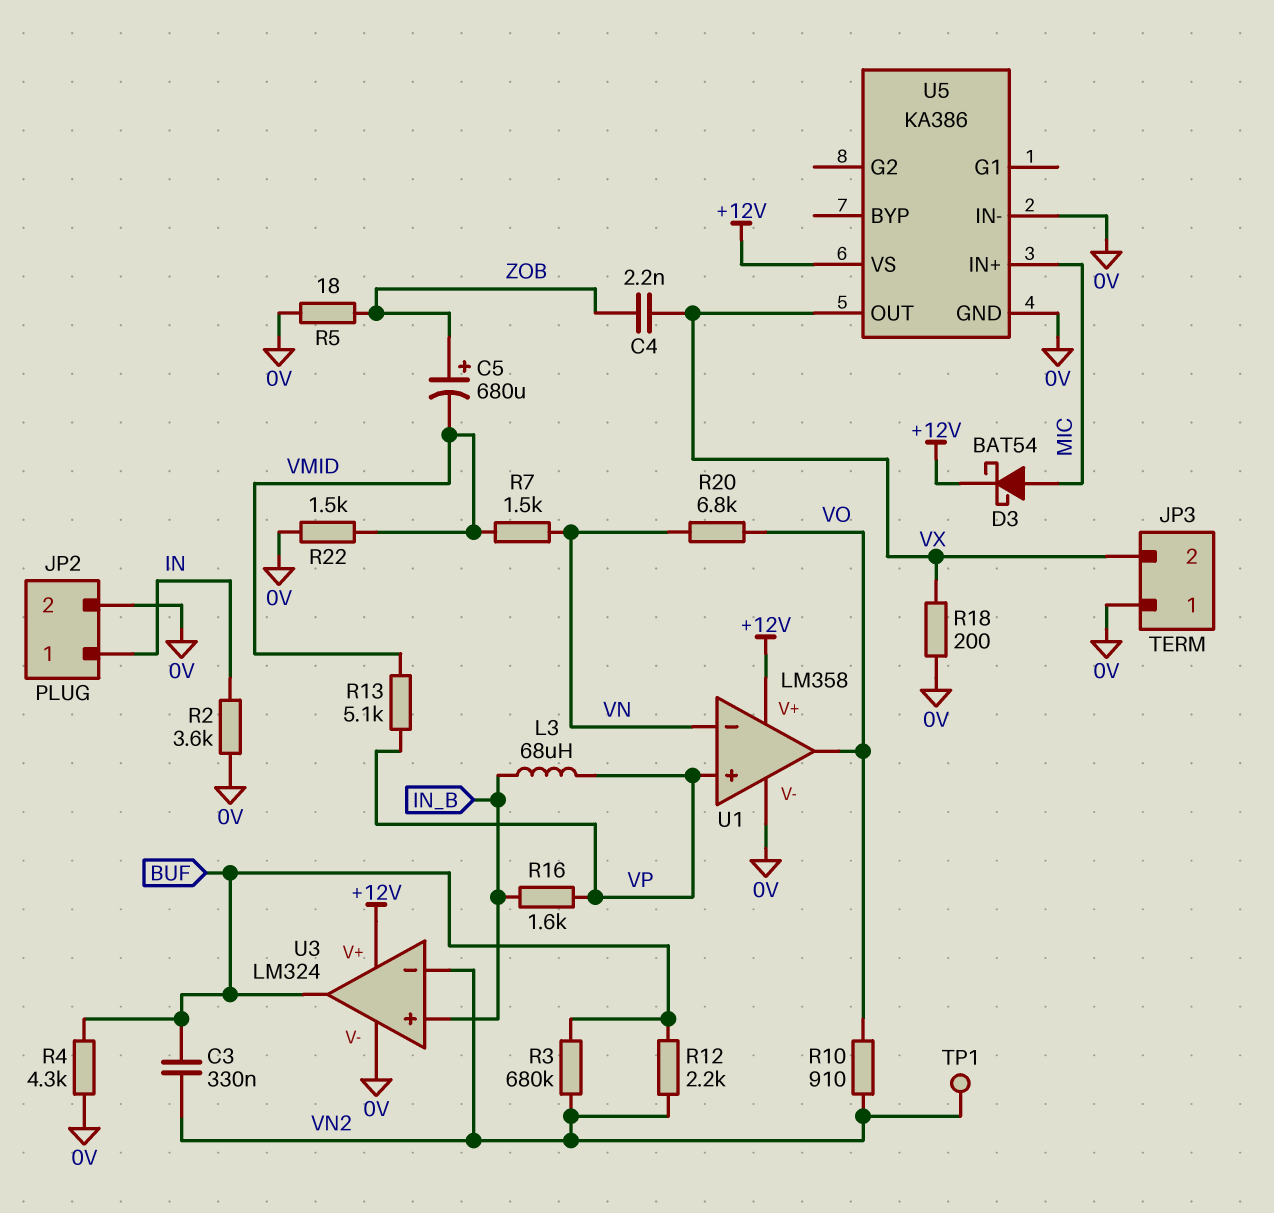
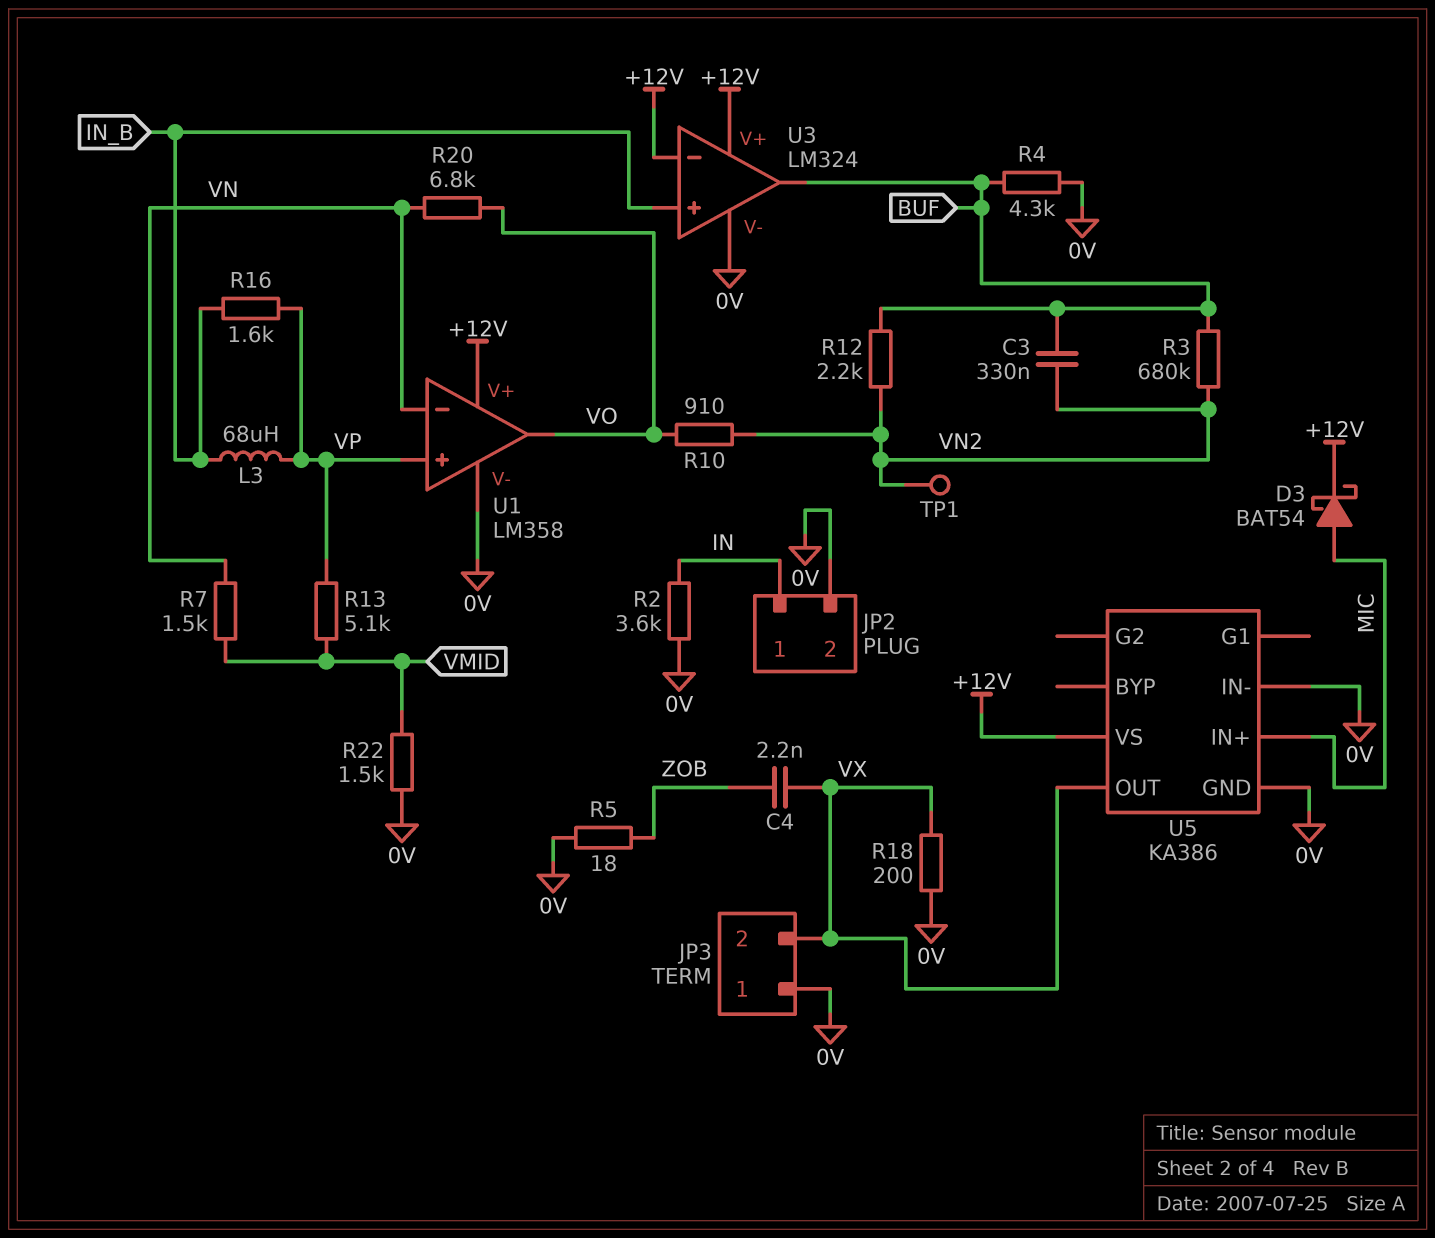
C5: 680uF (plus ZOB, minus VMID) -> none
U3 pin in-: VN2 -> +12V

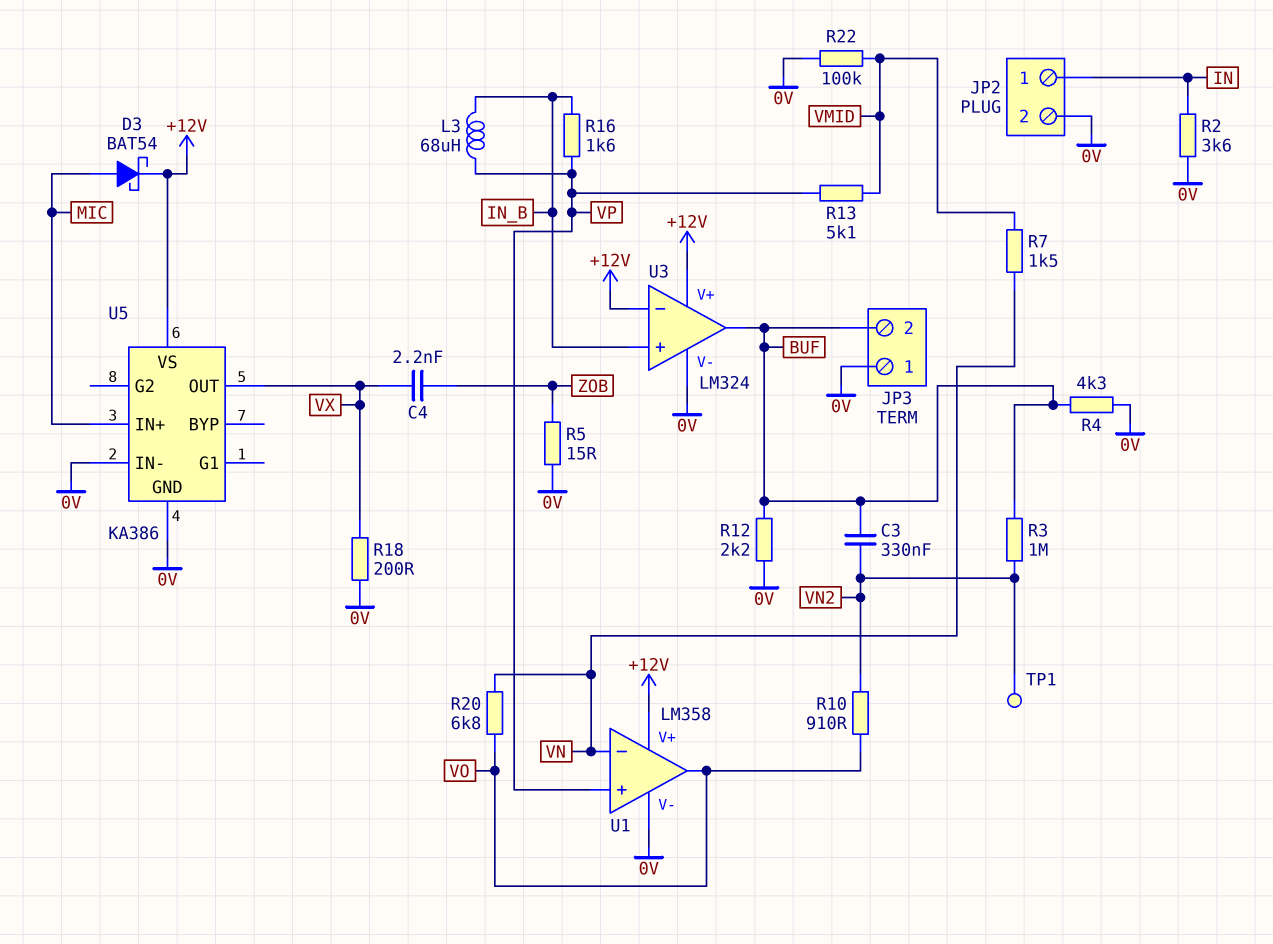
JP3 pin 2: VX -> BUF
R3: 680k (BUF, VN2) -> 1M (BUF, VN2)
R5: 18 (0V, ZOB) -> 15 (0V, ZOB)
R12: 2.2k (BUF, VN2) -> 2.2k (0V, BUF)
R22: 1.5k (0V, VMID) -> 100k (0V, VMID)

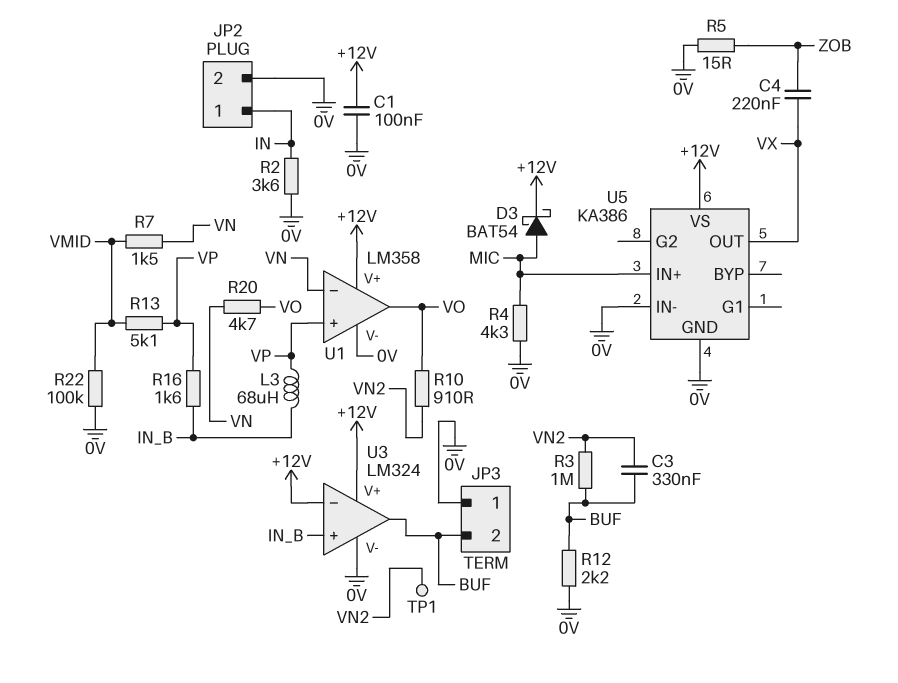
C1: none -> 100nF (+12V, 0V)
C4: 2.2nF (VX, ZOB) -> 220nF (VX, ZOB)
R4: 4.3k (0V, BUF) -> 4.3k (0V, MIC)
R18: 200 (0V, VX) -> none
R20: 6.8k (VN, VO) -> 4.7k (VN, VO)

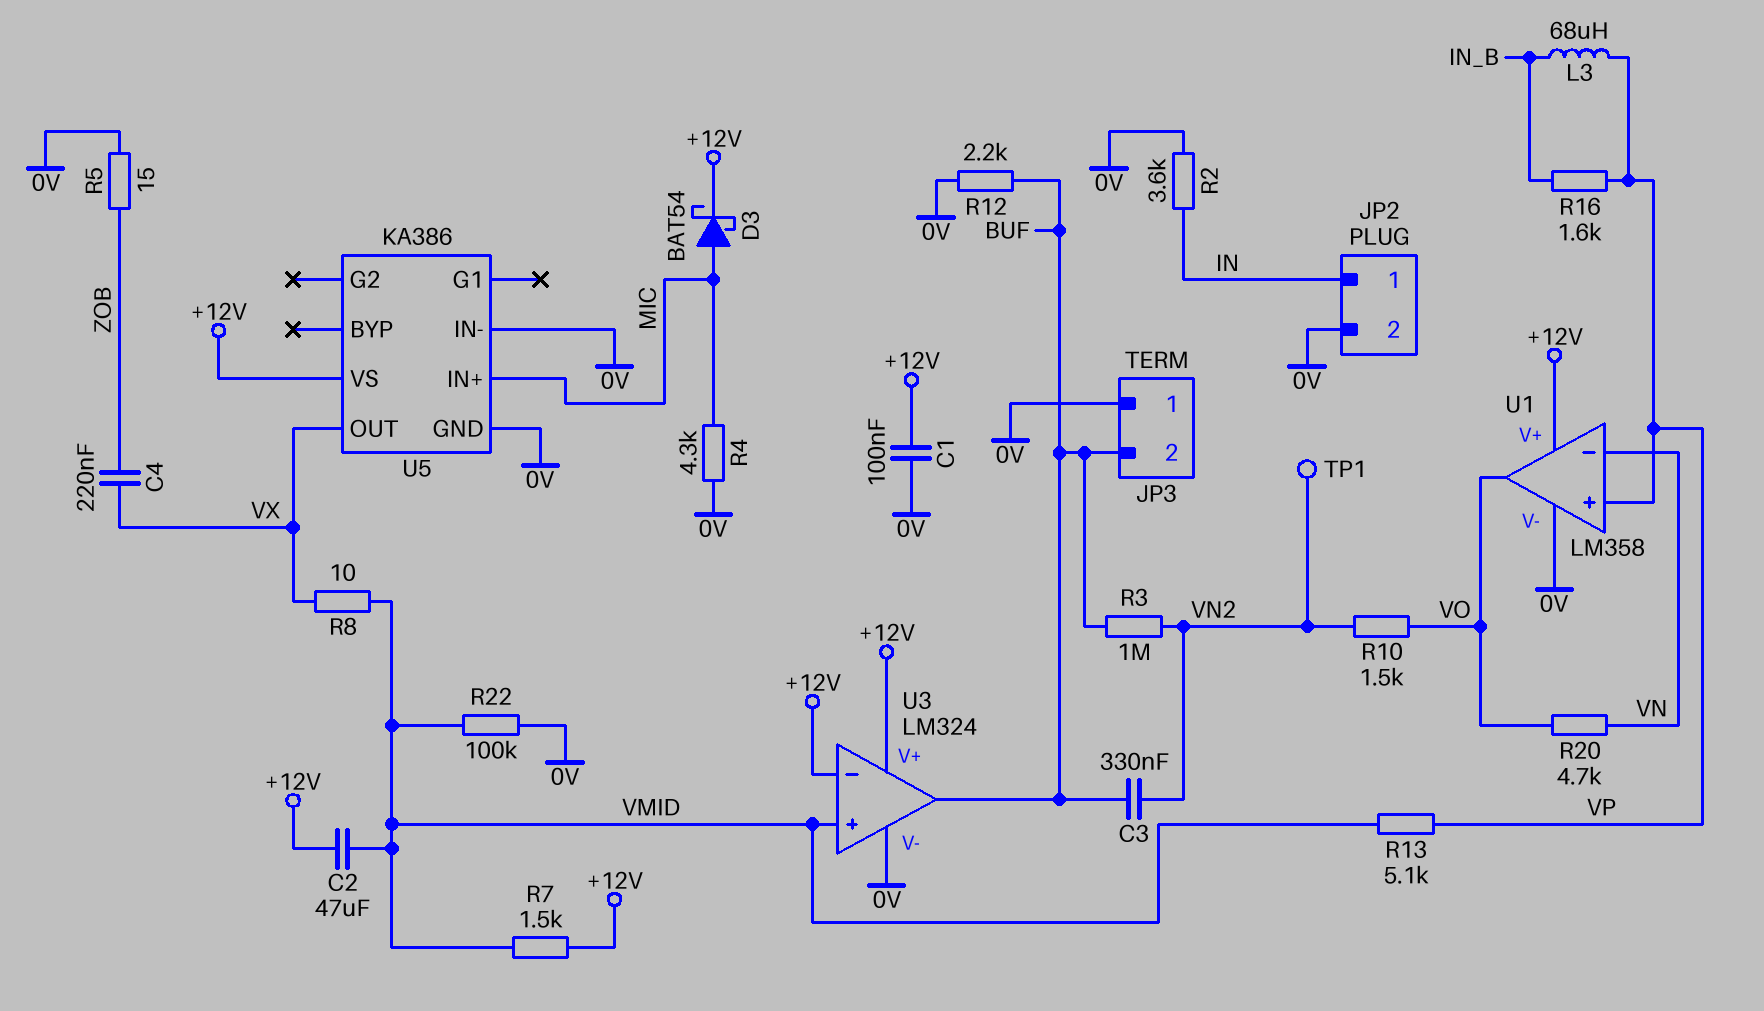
C2: none -> 47uF (+12V, VMID)
R7: 1.5k (VMID, VN) -> 1.5k (+12V, VMID)
R8: none -> 10 (VMID, VX)
R10: 910 (VN2, VO) -> 1.5k (VN2, VO)
U3 pin in+: IN_B -> VMID

